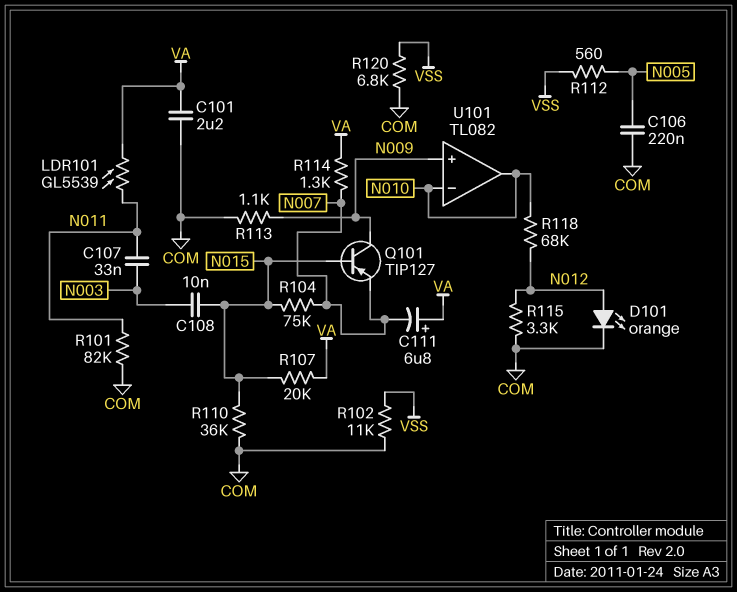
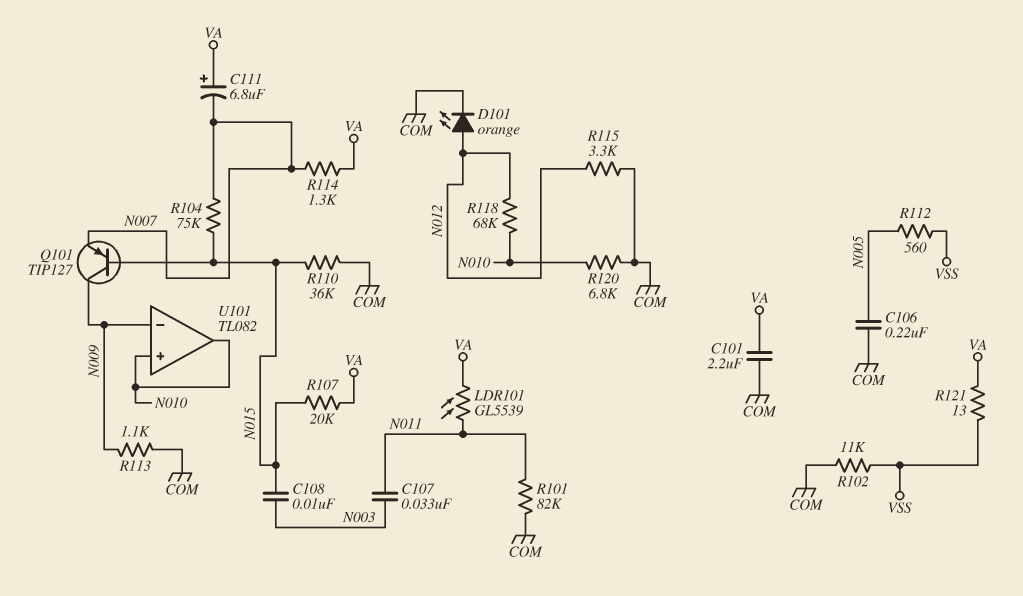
R120: 6.8k (COM, VSS) -> 6.8k (COM, N010)
R121: none -> 13 (VA, VSS)
U101 pin in+: N009 -> N010
U101 pin in-: N010 -> N009

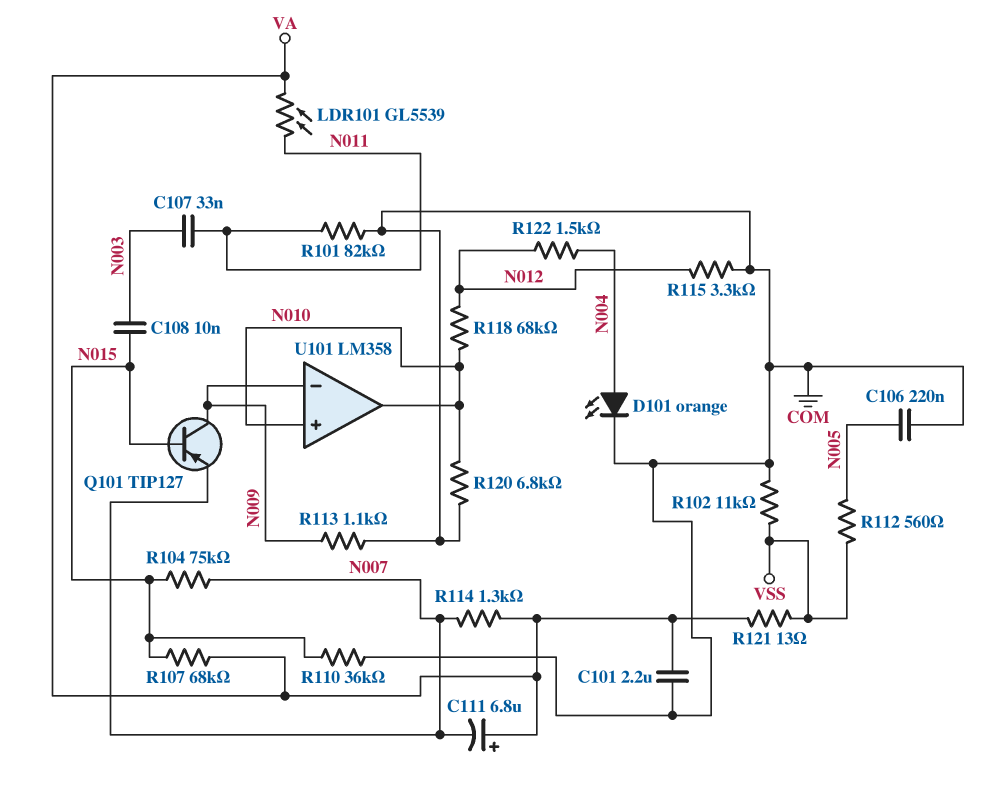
D101: LED orange (A N012, K COM) -> LED orange (A N004, K COM)
R107: 20k (N015, VA) -> 68k (N015, VA)
R122: none -> 1.5k (N004, N012)
U101: TL082 -> LM358

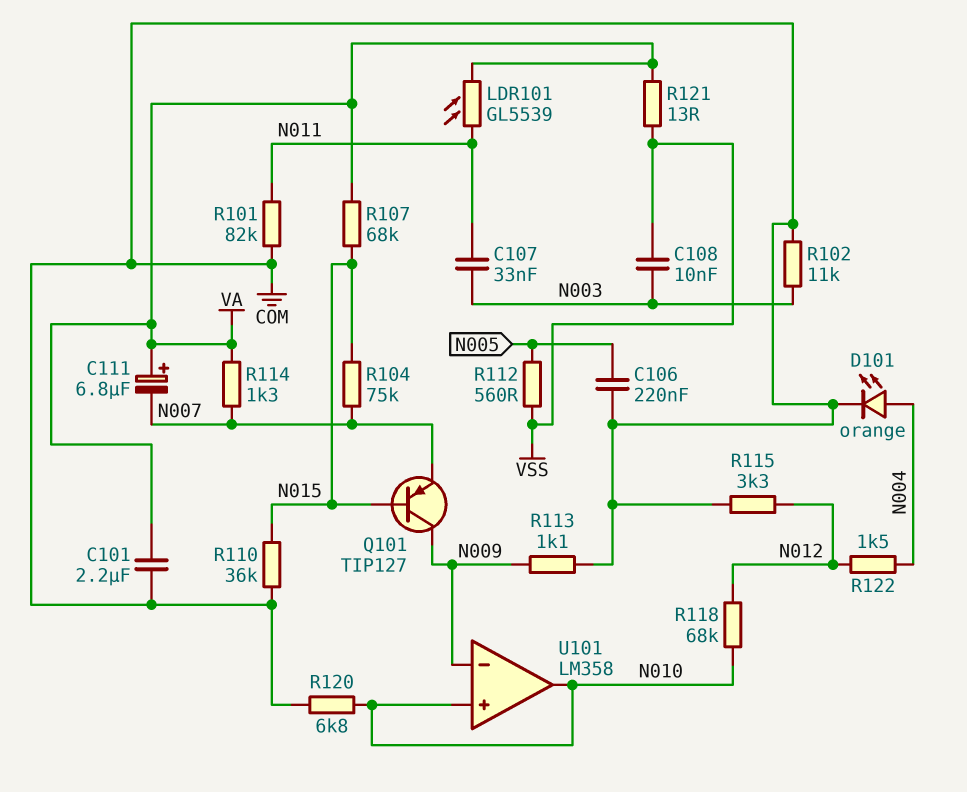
C108: 10nF (N003, N015) -> 10nF (N003, VSS)
R102: 11k (COM, VSS) -> 11k (COM, N003)

